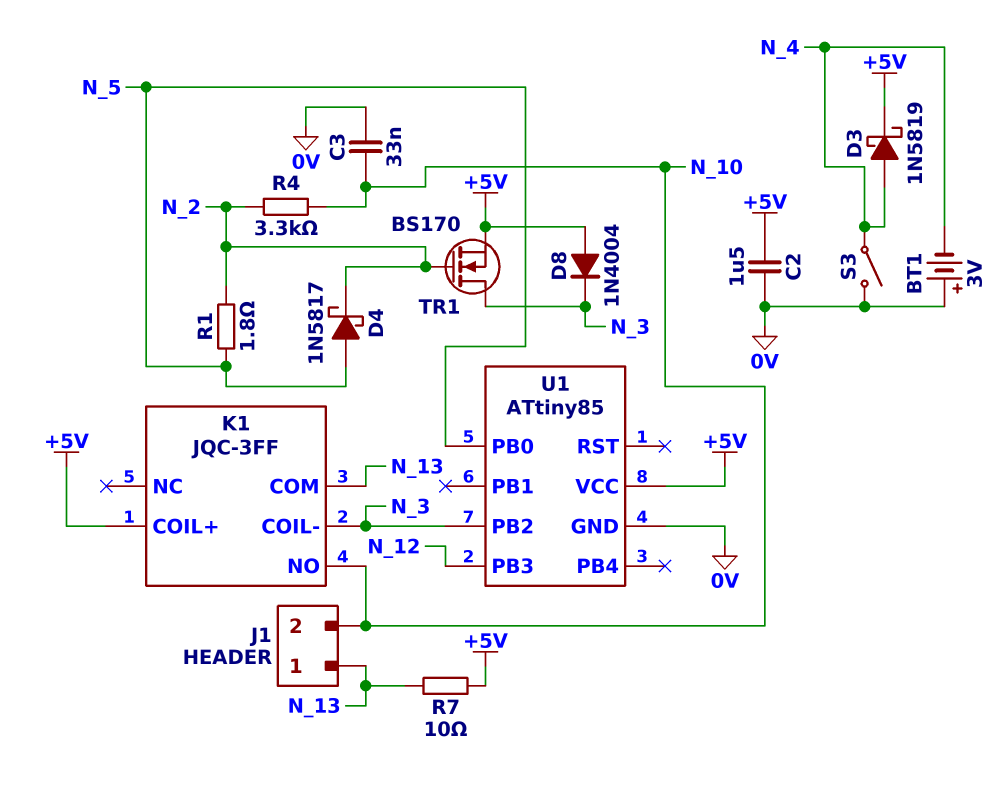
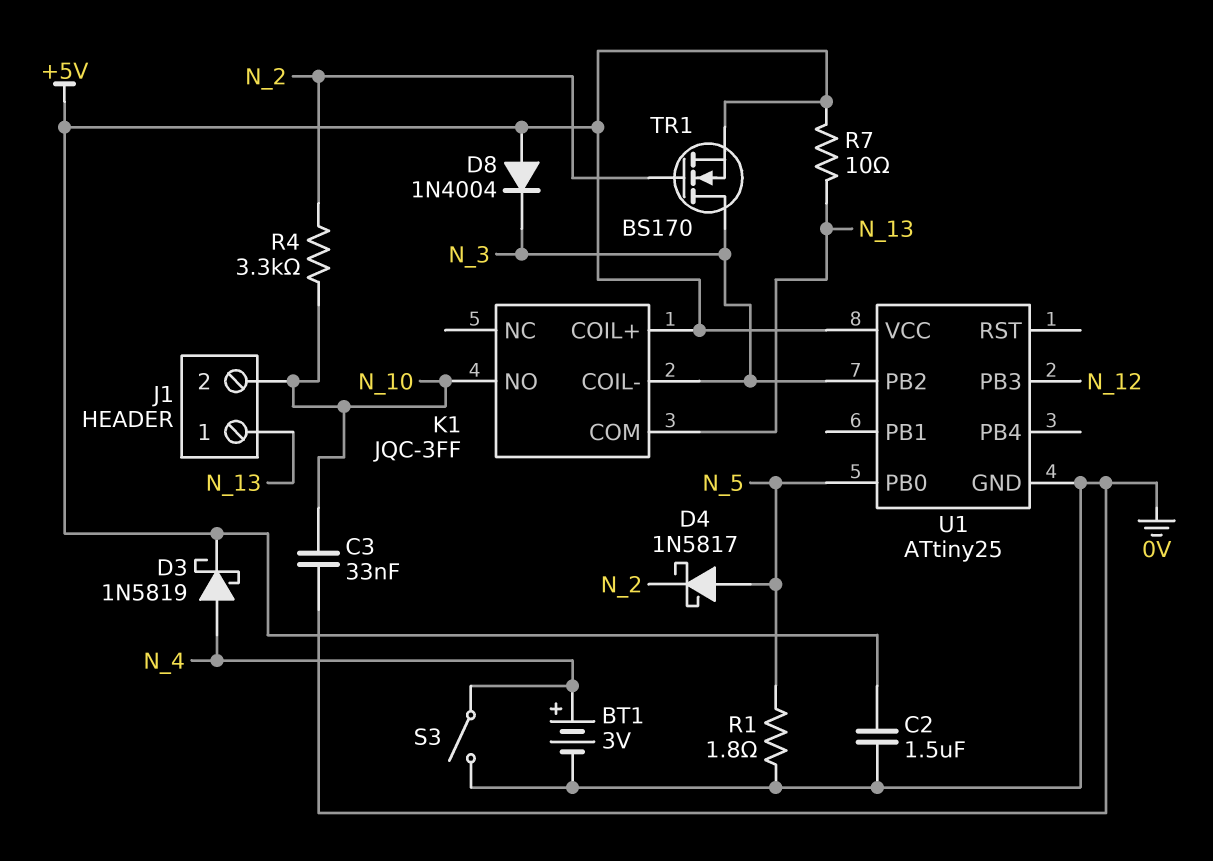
BT1: 3V (plus 0V, minus N_4) -> 3V (plus N_4, minus 0V)
R1: 1.8 (N_2, N_5) -> 1.8 (0V, N_5)
U1: ATtiny85 -> ATtiny25

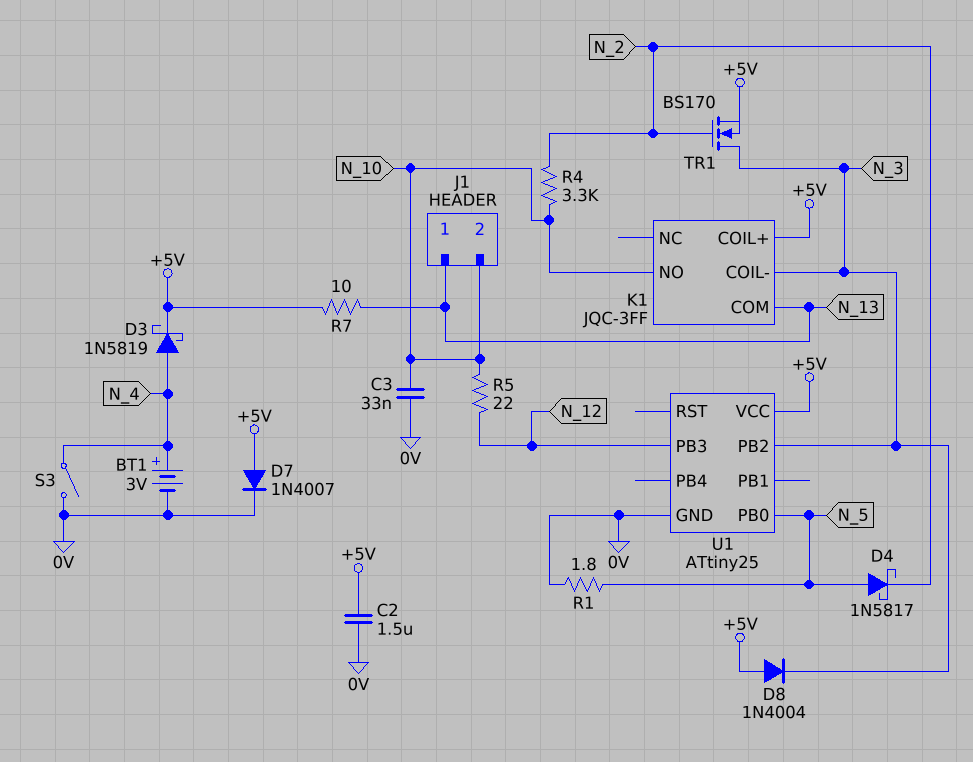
D7: none -> diode 1N4007 (A +5V, K 0V)
R5: none -> 22 (N_10, N_12)

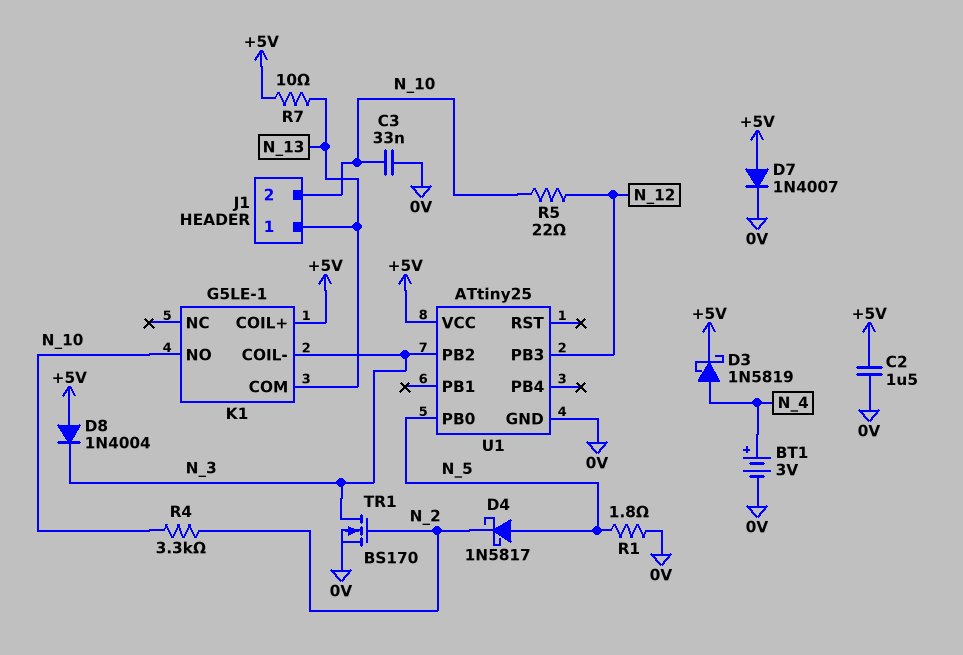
K1: JQC-3FF -> G5LE-1
S3: switch (0V, N_4) -> none
TR1: NMOS BS170 (G N_2, D N_3, S +5V) -> NMOS BS170 (G N_2, D N_3, S 0V)

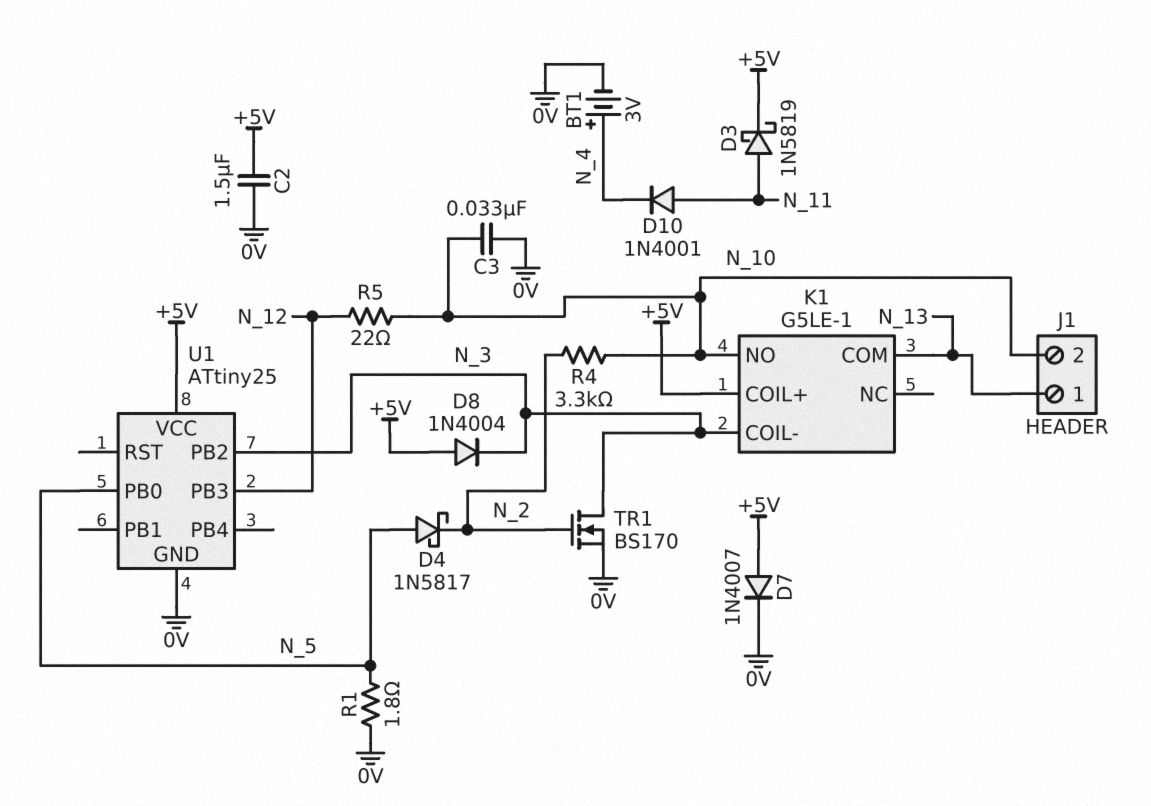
D3: schottky 1N5819 (A N_4, K +5V) -> schottky 1N5819 (A N_11, K +5V)
D10: none -> diode 1N4001 (A N_11, K N_4)
R7: 10 (+5V, N_13) -> none

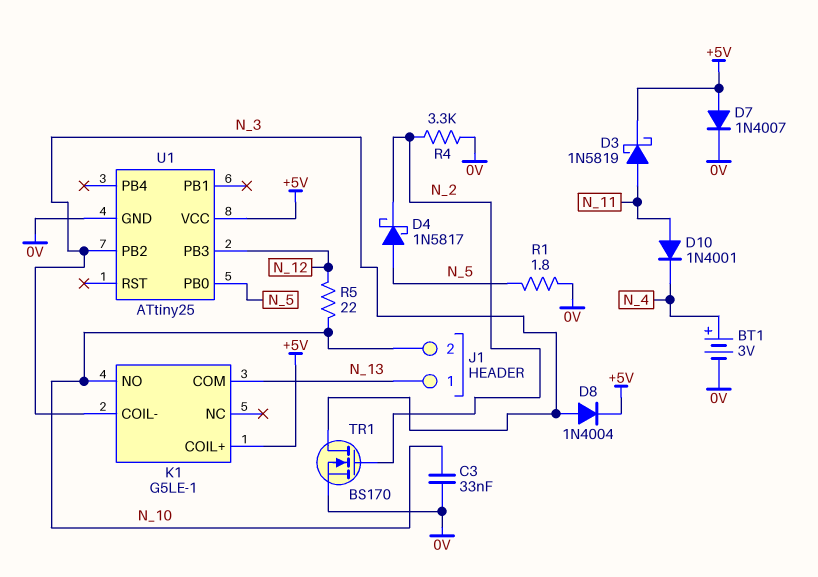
C2: 1.5uF (+5V, 0V) -> none
D8: diode 1N4004 (A +5V, K N_3) -> diode 1N4004 (A N_3, K +5V)
R4: 3.3k (N_2, N_10) -> 3.3k (0V, N_2)

